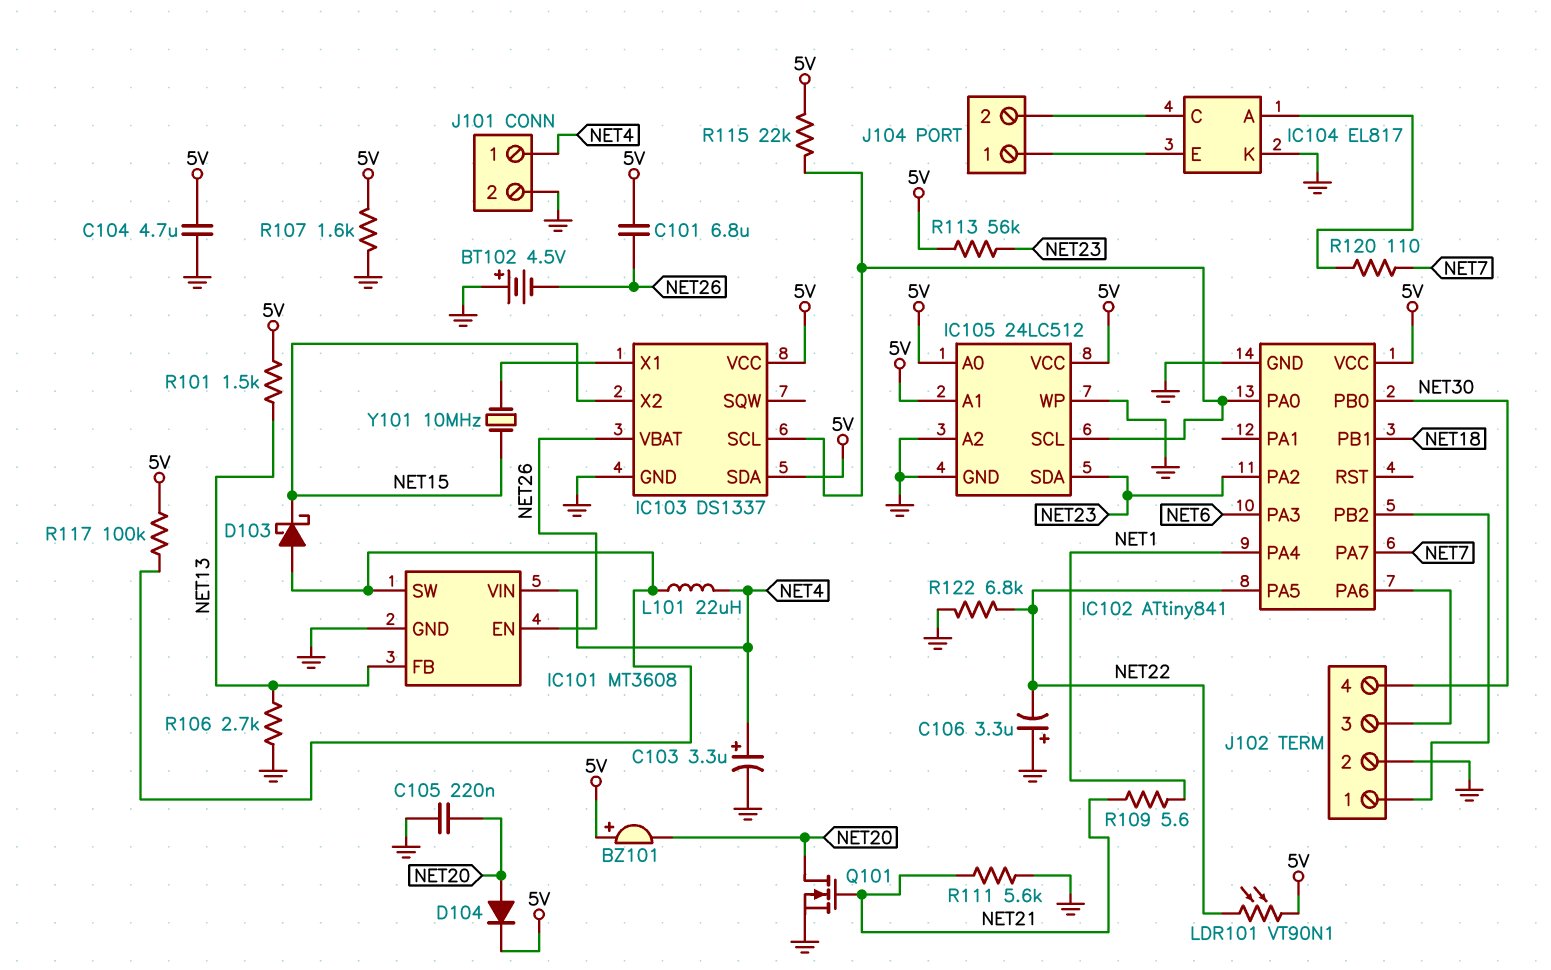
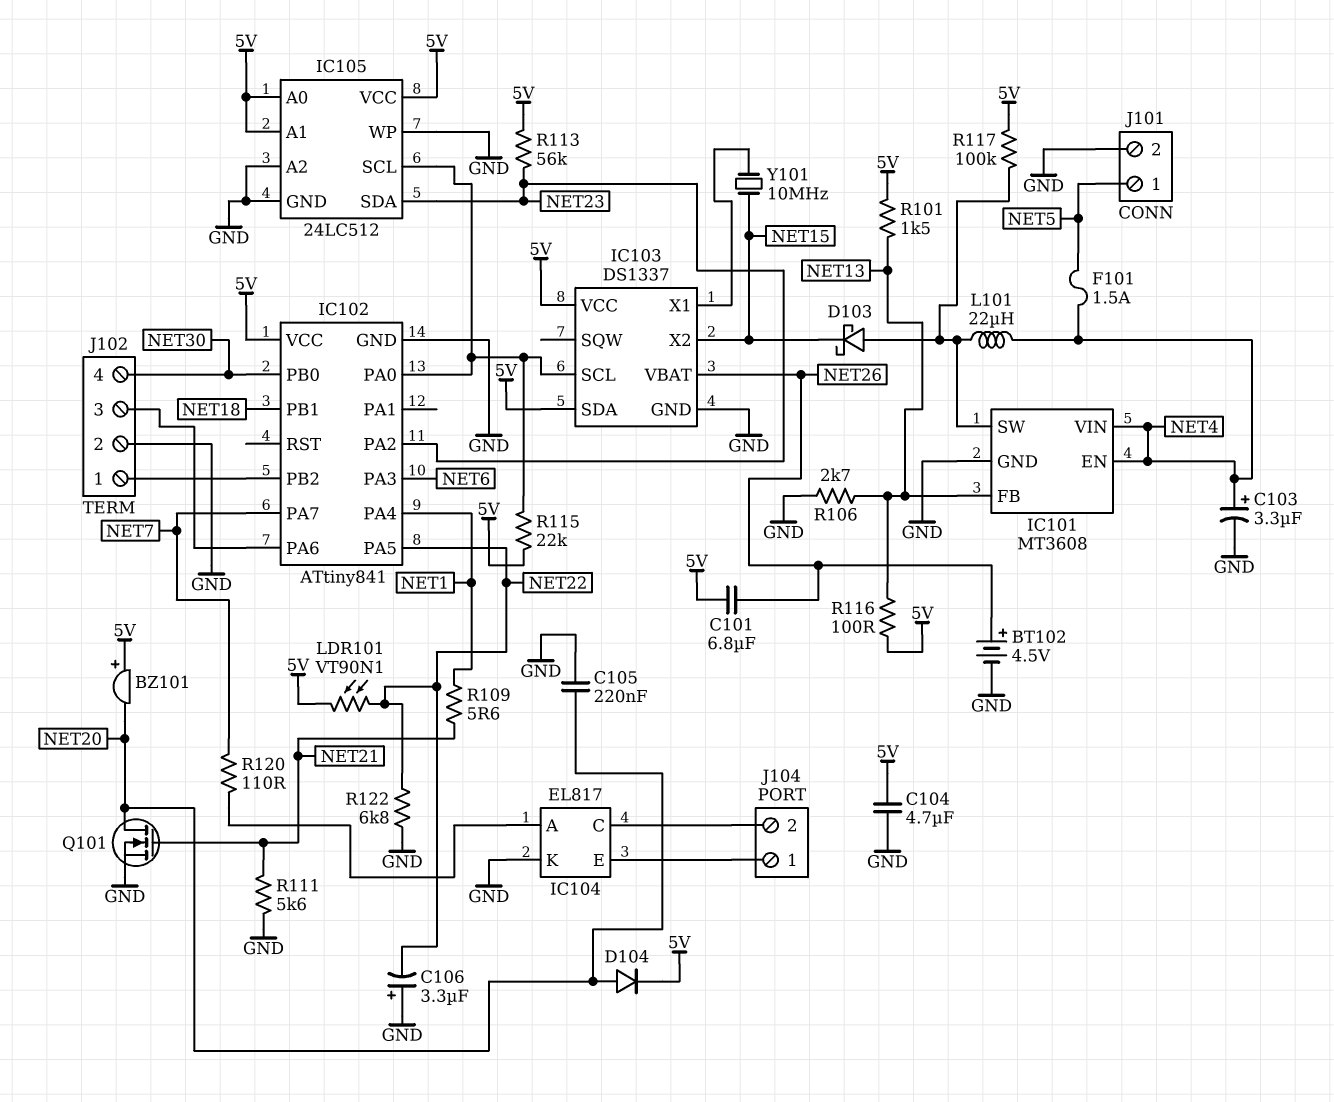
BT102: 4.5V (plus GND, minus NET26) -> 4.5V (plus NET26, minus GND)
F101: none -> 1.5A (NET4, NET5)
IC101 pin EN: NET26 -> NET4
J101 pin 1: NET4 -> NET5
R107: 1.6k (5V, GND) -> none
R116: none -> 100 (5V, NET13)

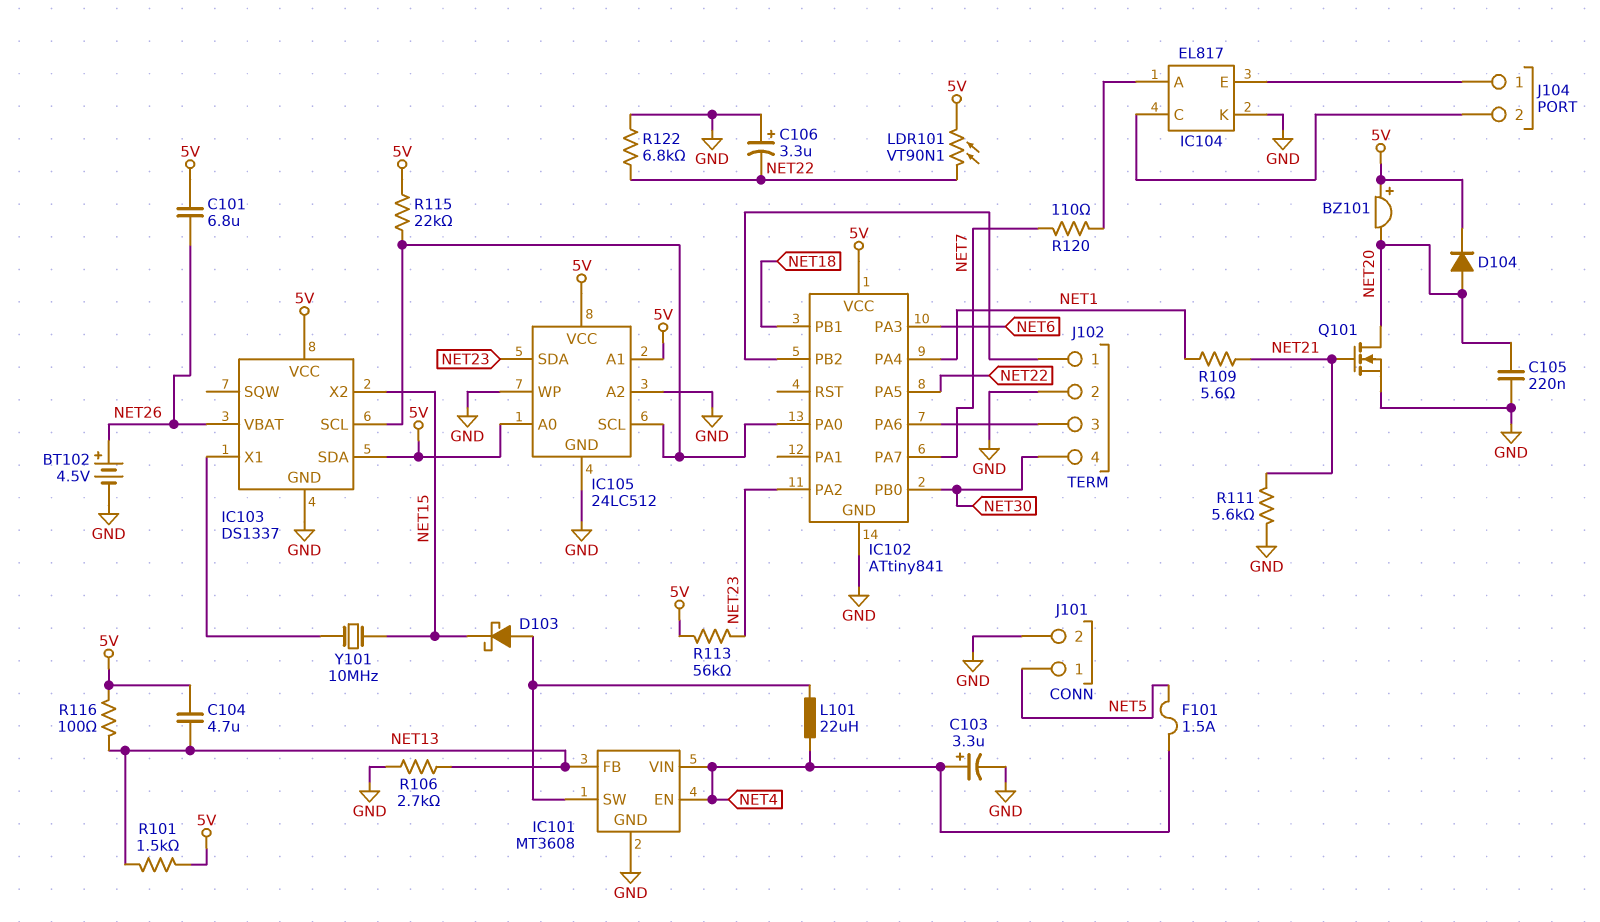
C104: 4.7uF (5V, GND) -> 4.7uF (5V, NET13)
R117: 100k (5V, IC101/SW) -> none

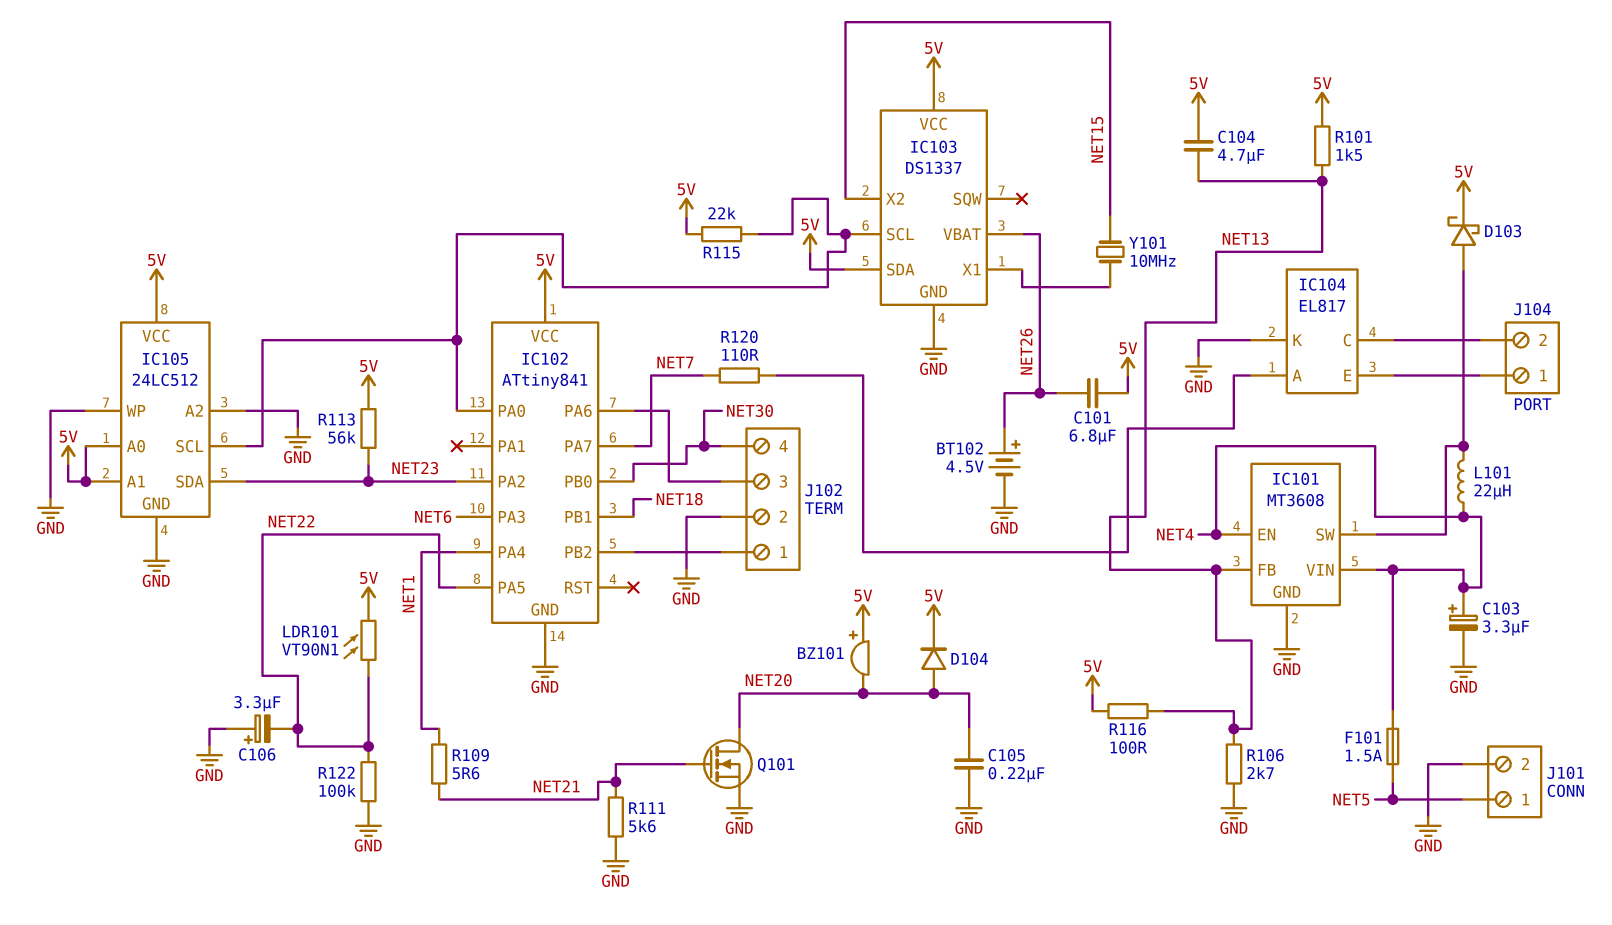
D103: schottky (A IC101/SW, K NET15) -> schottky (A IC101/SW, K 5V)
R122: 6.8k (GND, NET22) -> 100k (GND, NET22)

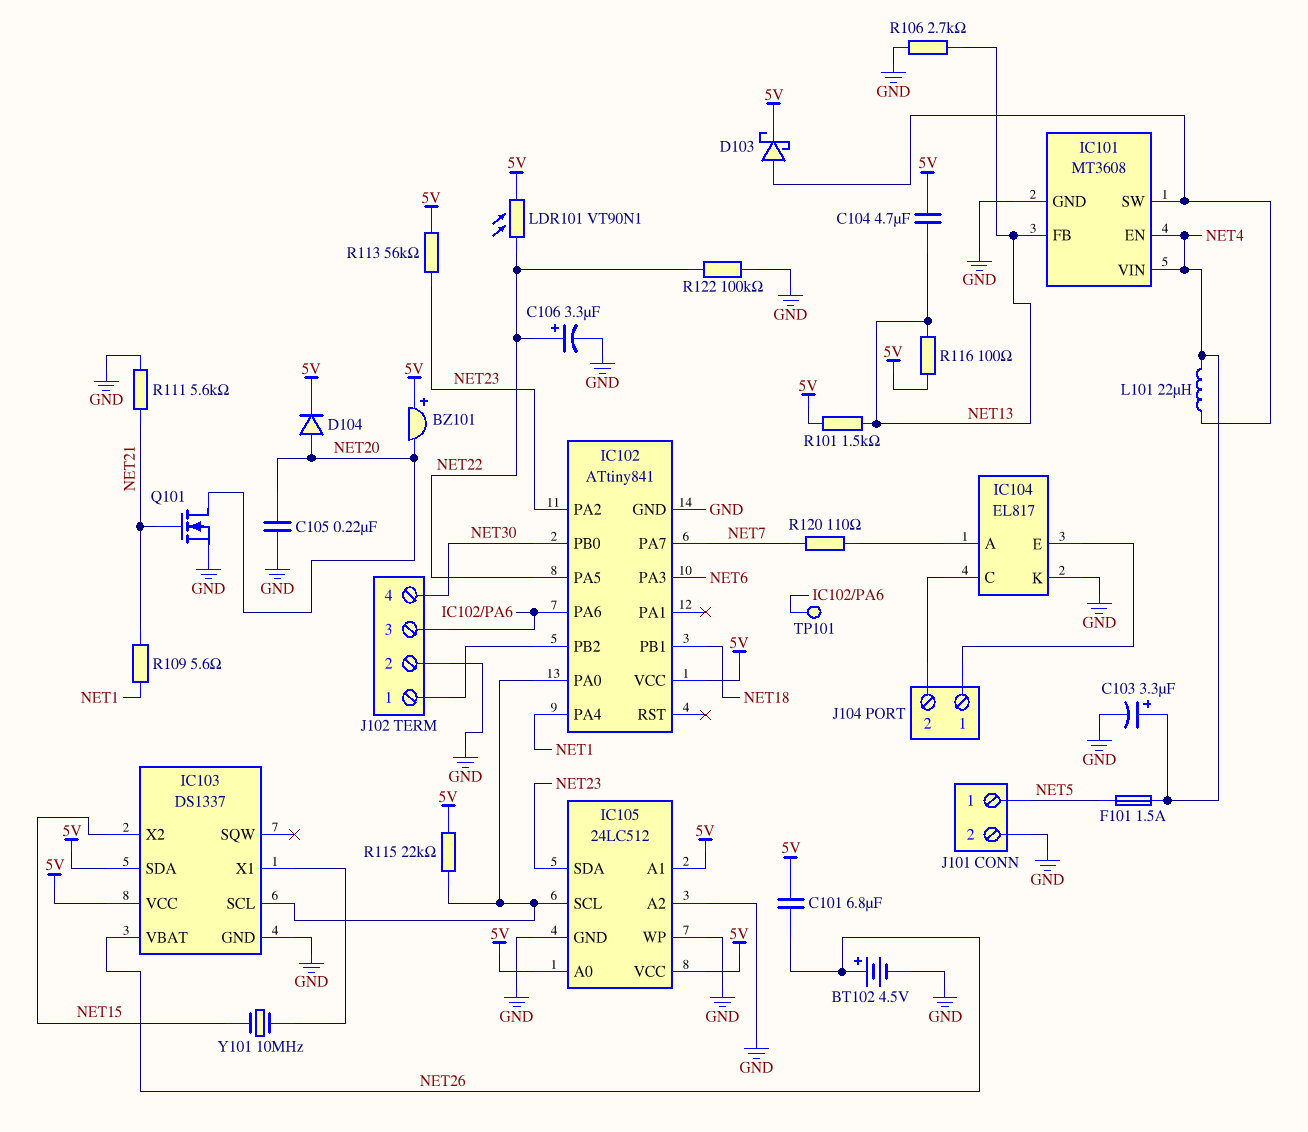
C106: 3.3uF (plus GND, minus NET22) -> 3.3uF (plus NET22, minus GND)
TP101: none -> test point (IC102/PA6)

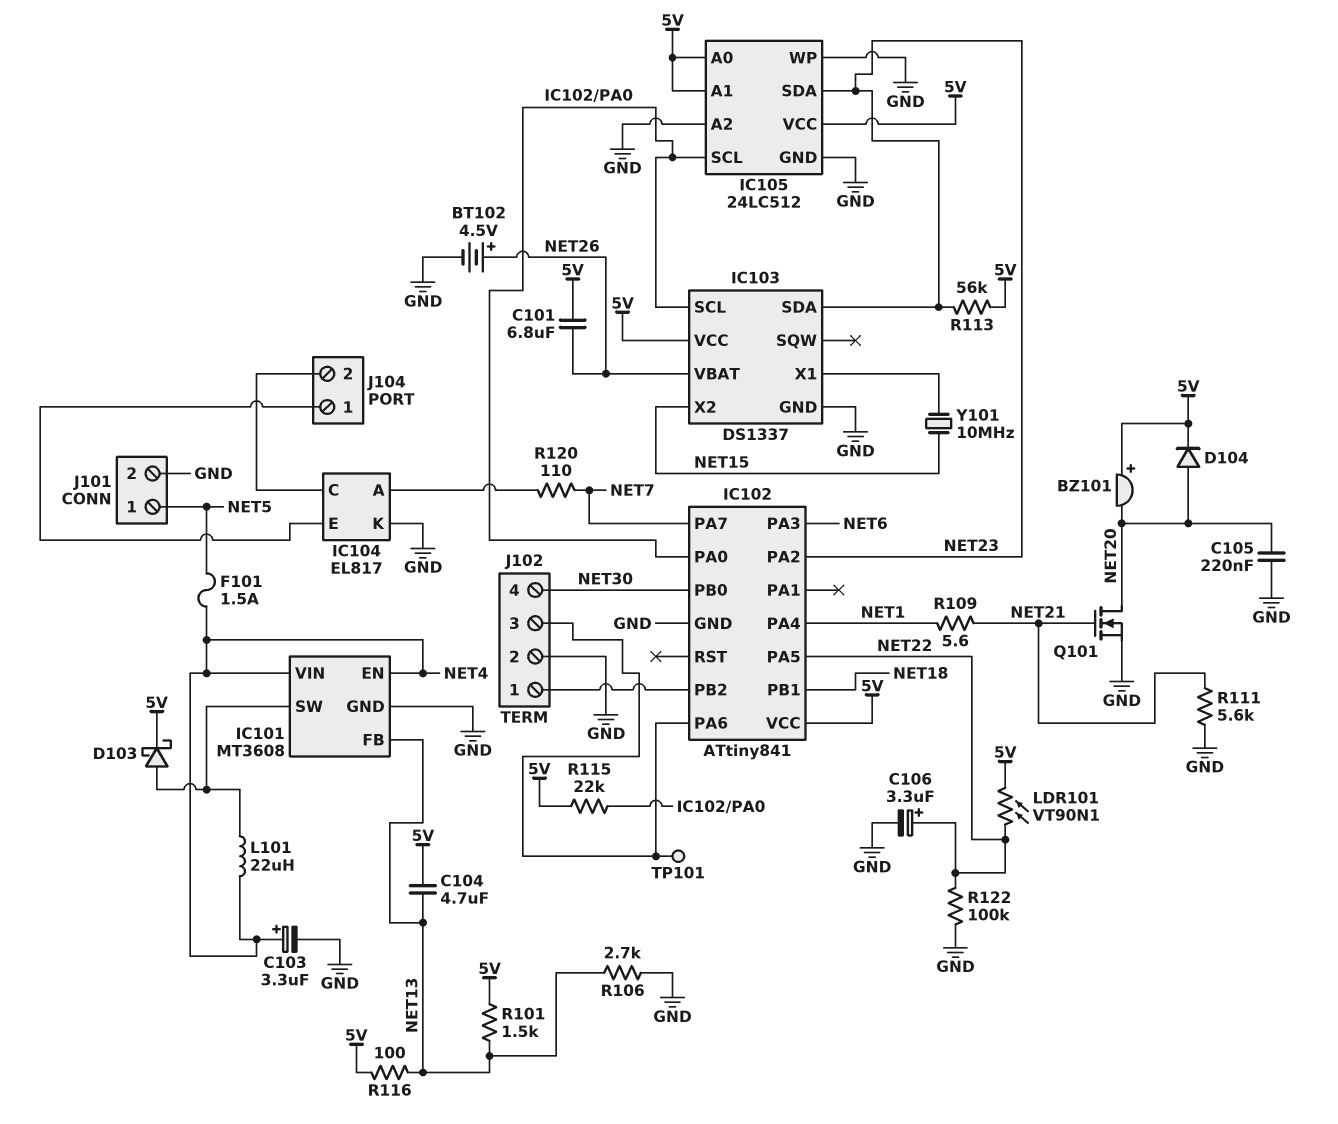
IC103 pin SDA: 5V -> NET23

